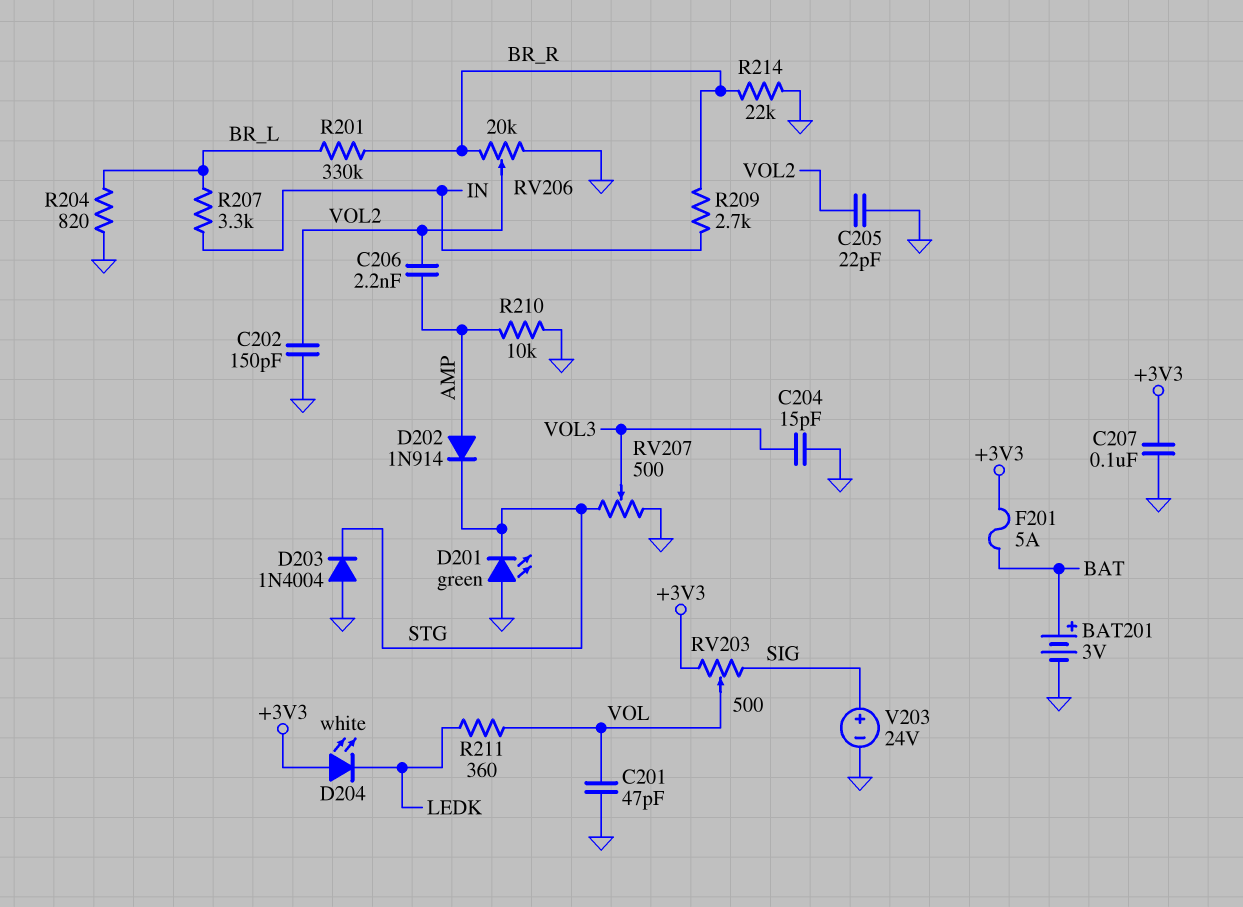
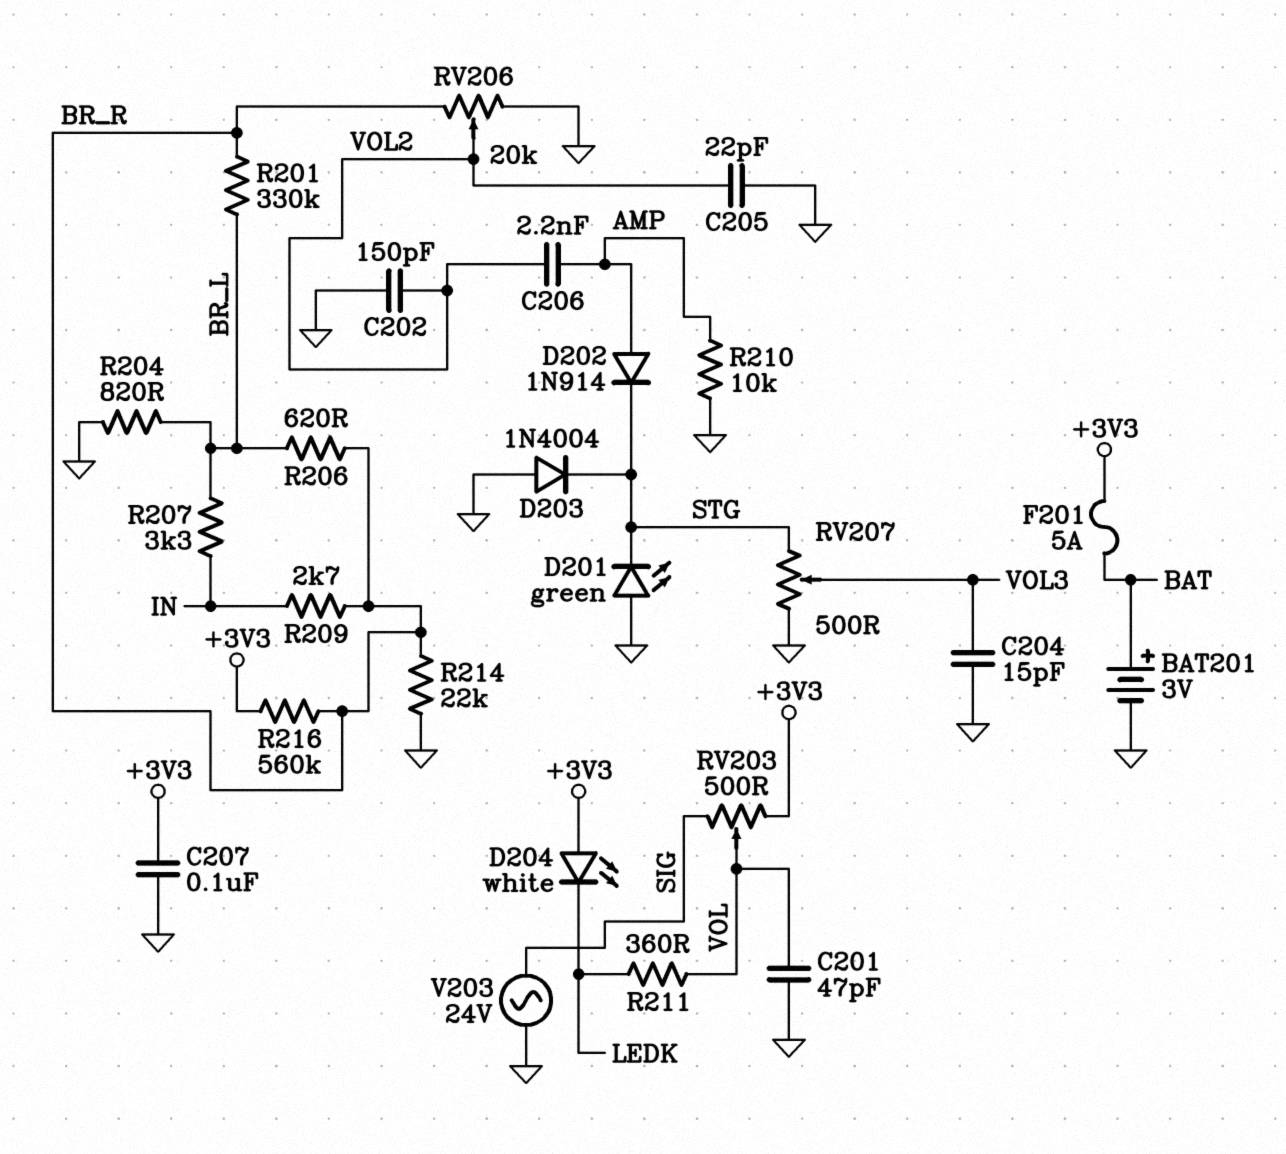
R206: none -> 620 (BR_L, BR_R)
R216: none -> 560k (+3V3, BR_R)
V203: 24V (plus SIG, minus GND) -> AC 24V (GND, SIG)

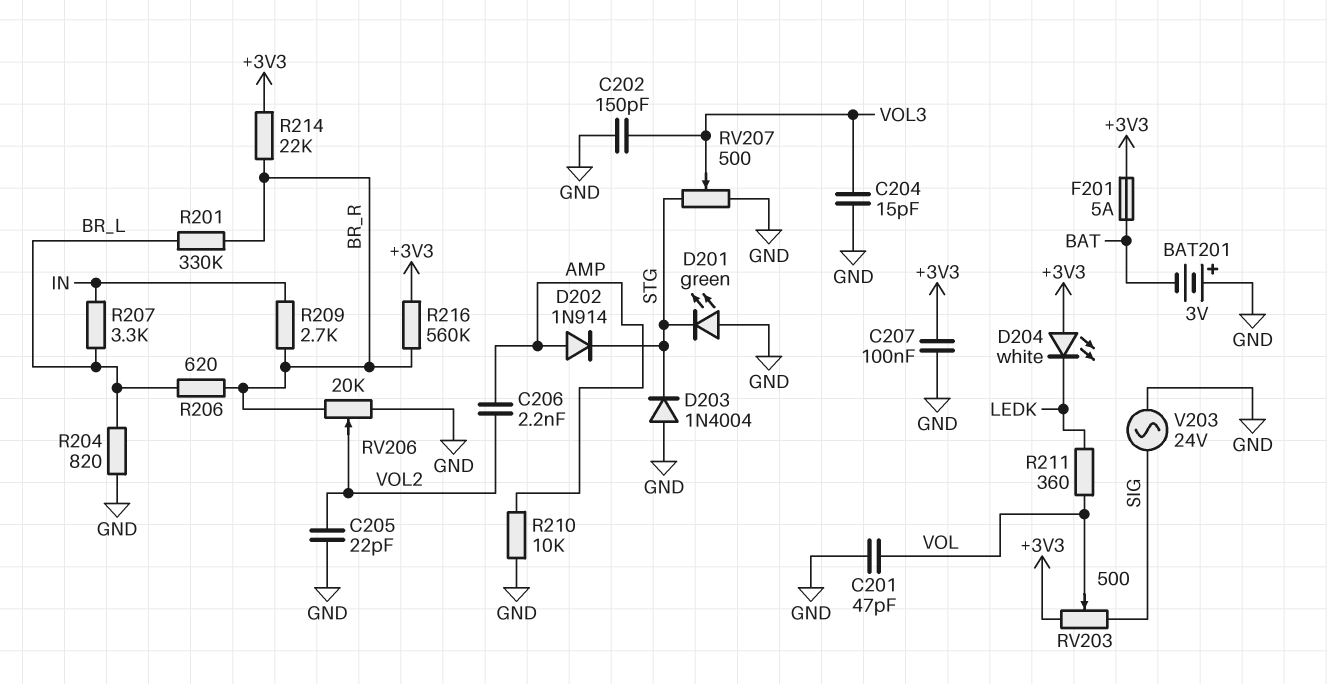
BAT201: 3V (plus BAT, minus GND) -> 3V (plus GND, minus BAT)
C202: 150pF (GND, VOL2) -> 150pF (GND, VOL3)
R214: 22k (BR_R, GND) -> 22k (+3V3, BR_R)

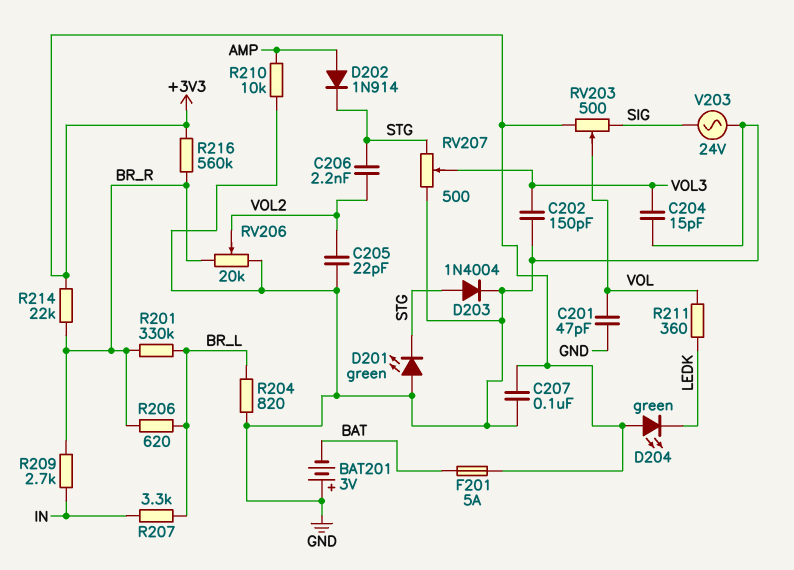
C206: 2.2nF (AMP, VOL2) -> 2.2nF (STG, VOL2)
D203: diode 1N4004 (A GND, K STG) -> diode 1N4004 (A STG, K GND)
D204: LED white (A +3V3, K LEDK) -> LED green (A +3V3, K LEDK)

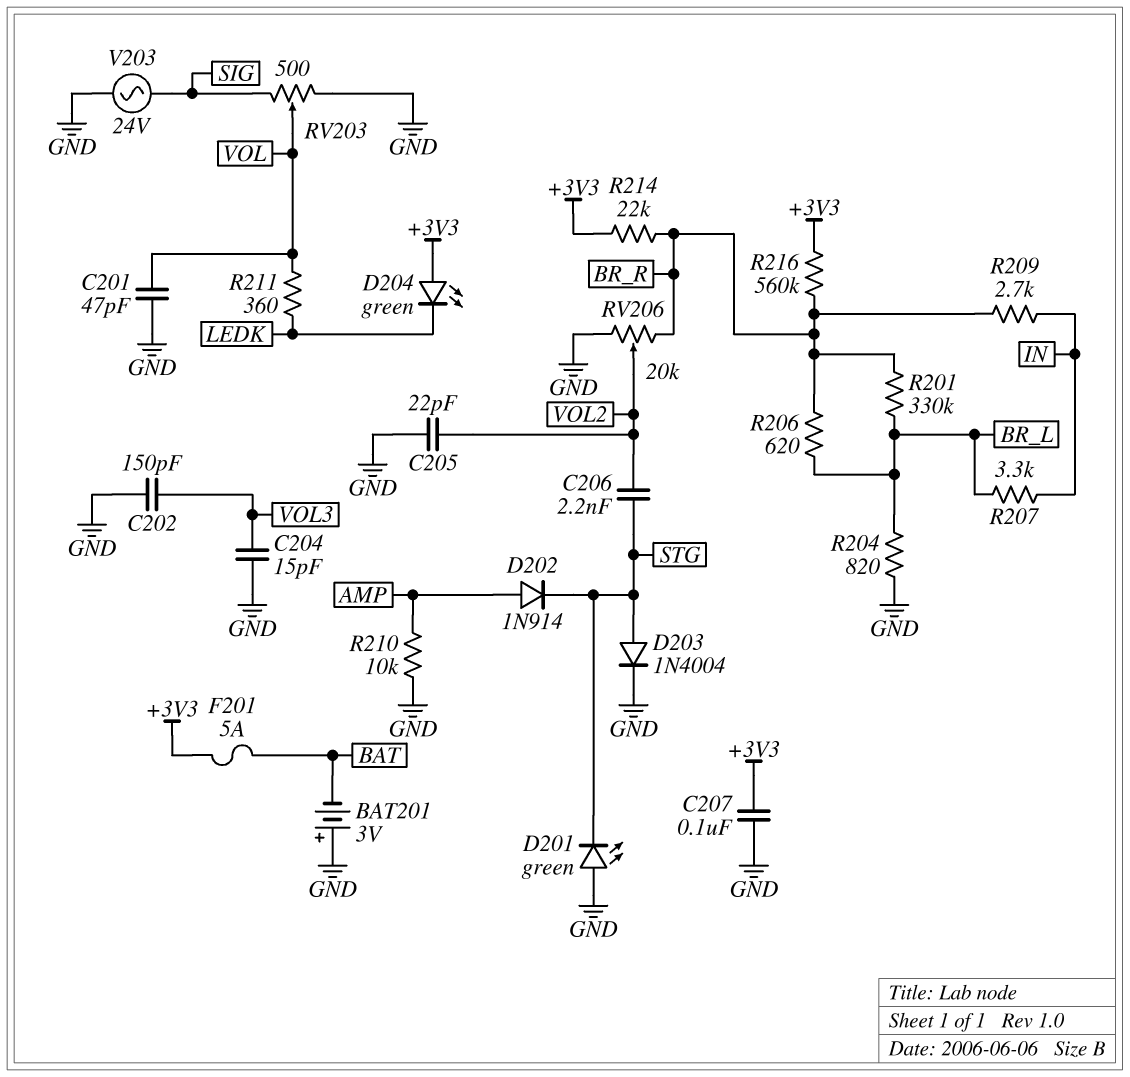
RV203: 500 (+3V3, SIG, wiper VOL) -> 500 (GND, SIG, wiper VOL)
RV207: 500 (GND, STG, wiper VOL3) -> none

